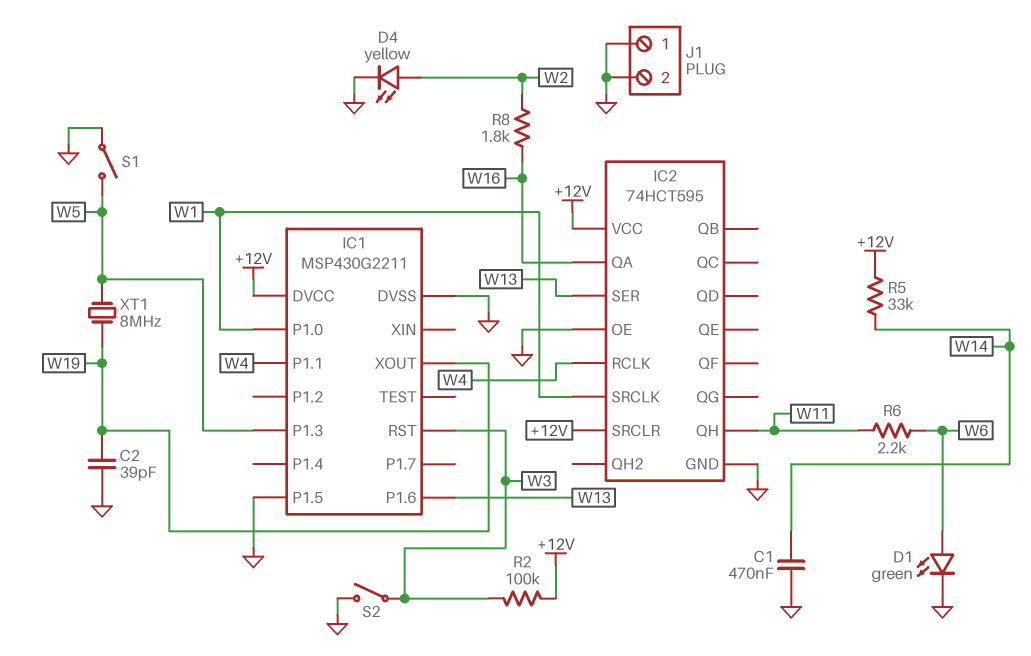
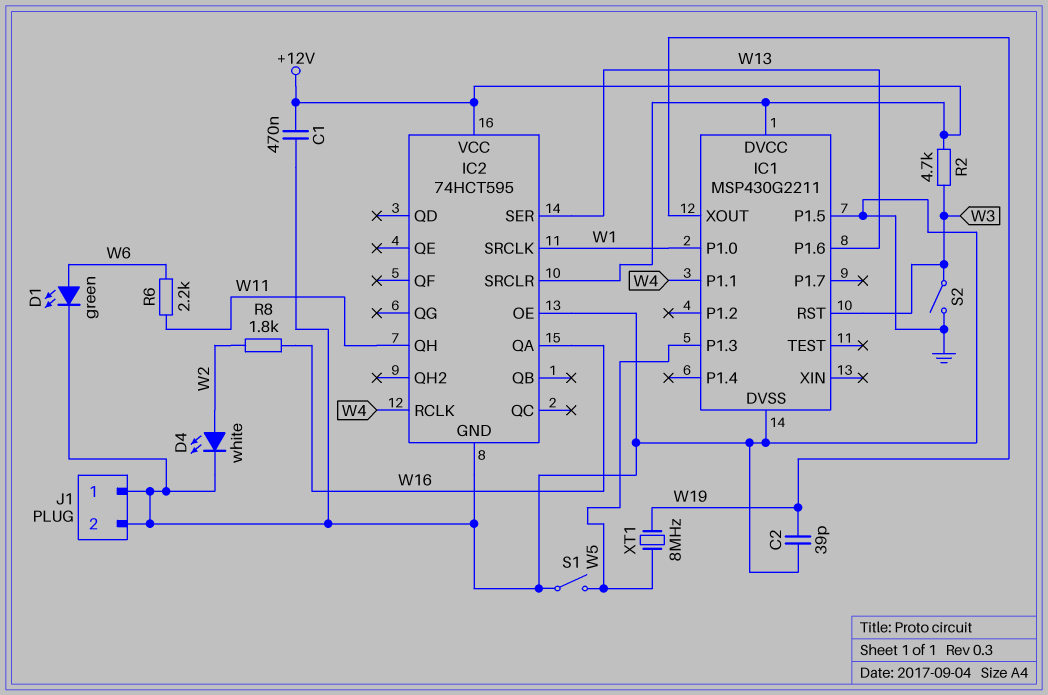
C1: 470nF (GND, W14) -> 470nF (+12V, GND)
D4: LED yellow (A W2, K GND) -> LED white (A W2, K GND)
R2: 100k (+12V, W3) -> 4.7k (+12V, W3)
R5: 33k (+12V, W14) -> none

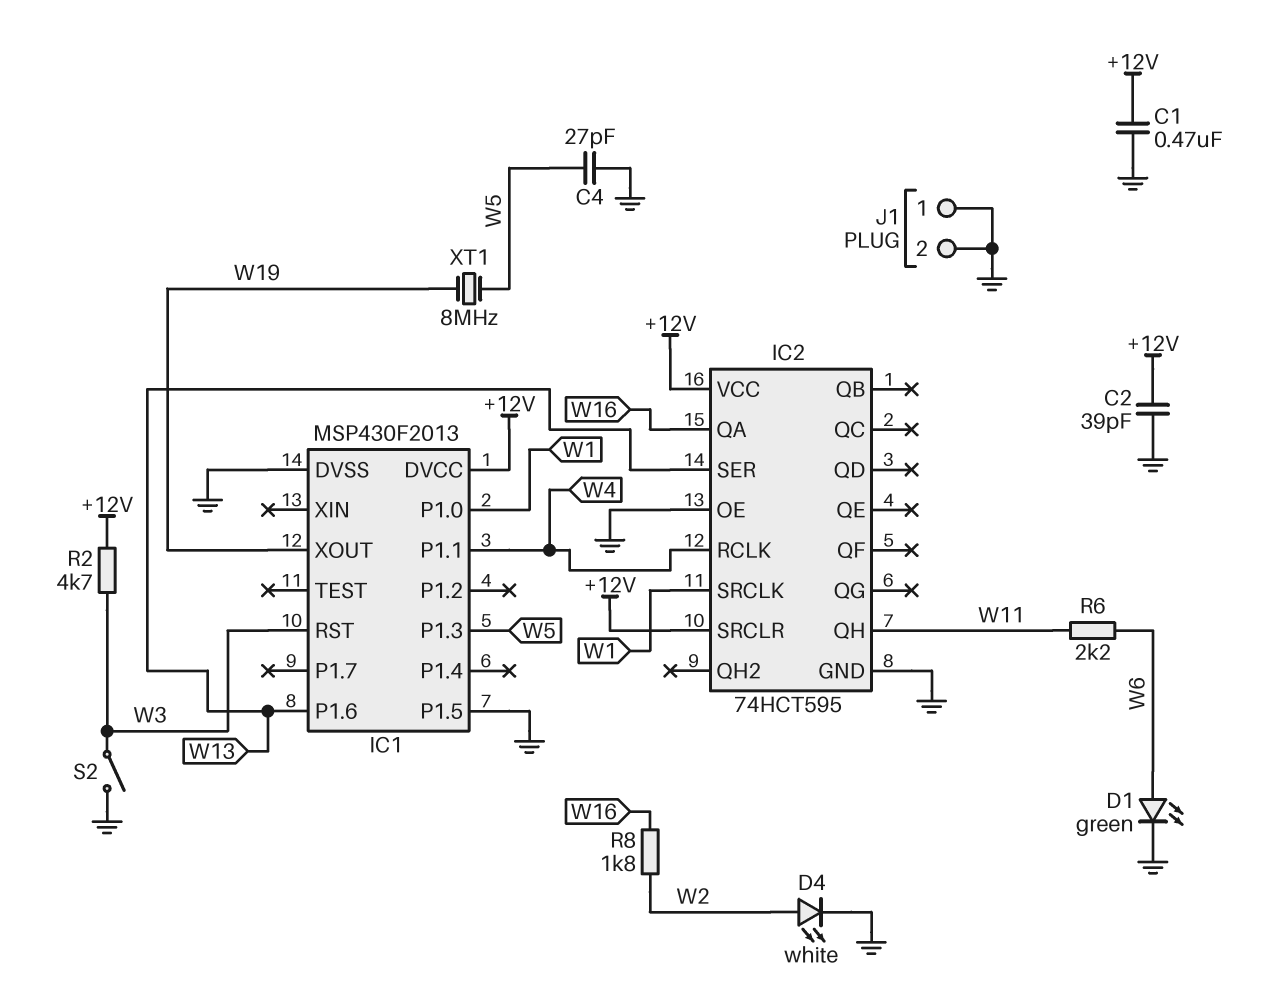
C2: 39pF (GND, W19) -> 39pF (+12V, GND)
C4: none -> 27pF (GND, W5)
IC1: MSP430G2211 -> MSP430F2013
S1: switch (GND, W5) -> none

